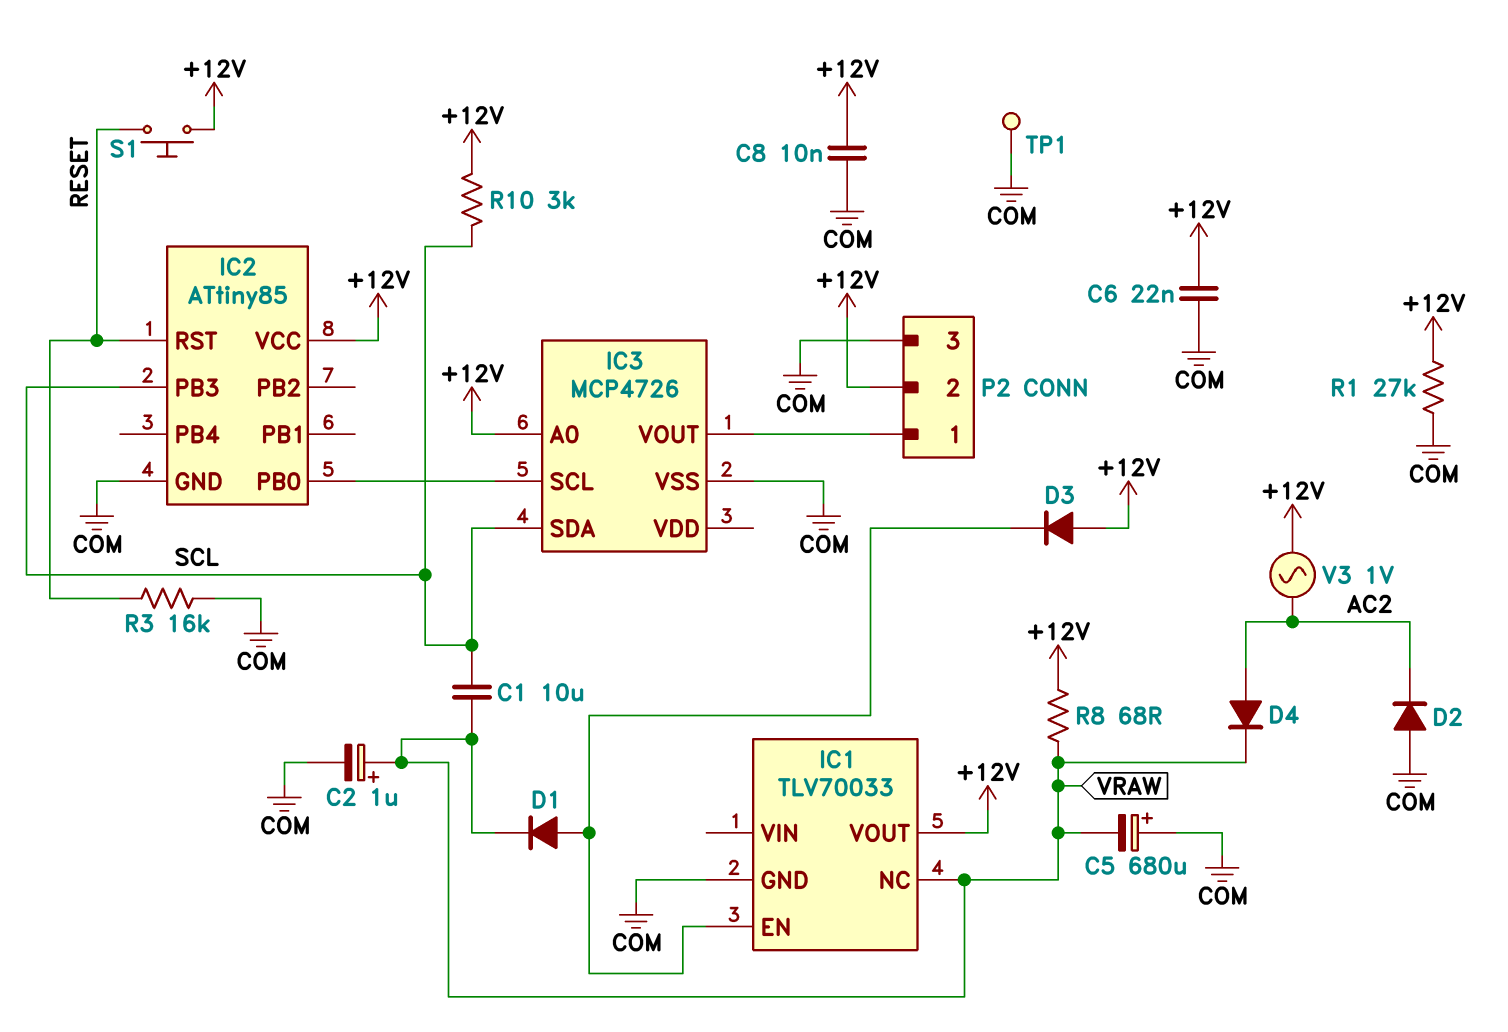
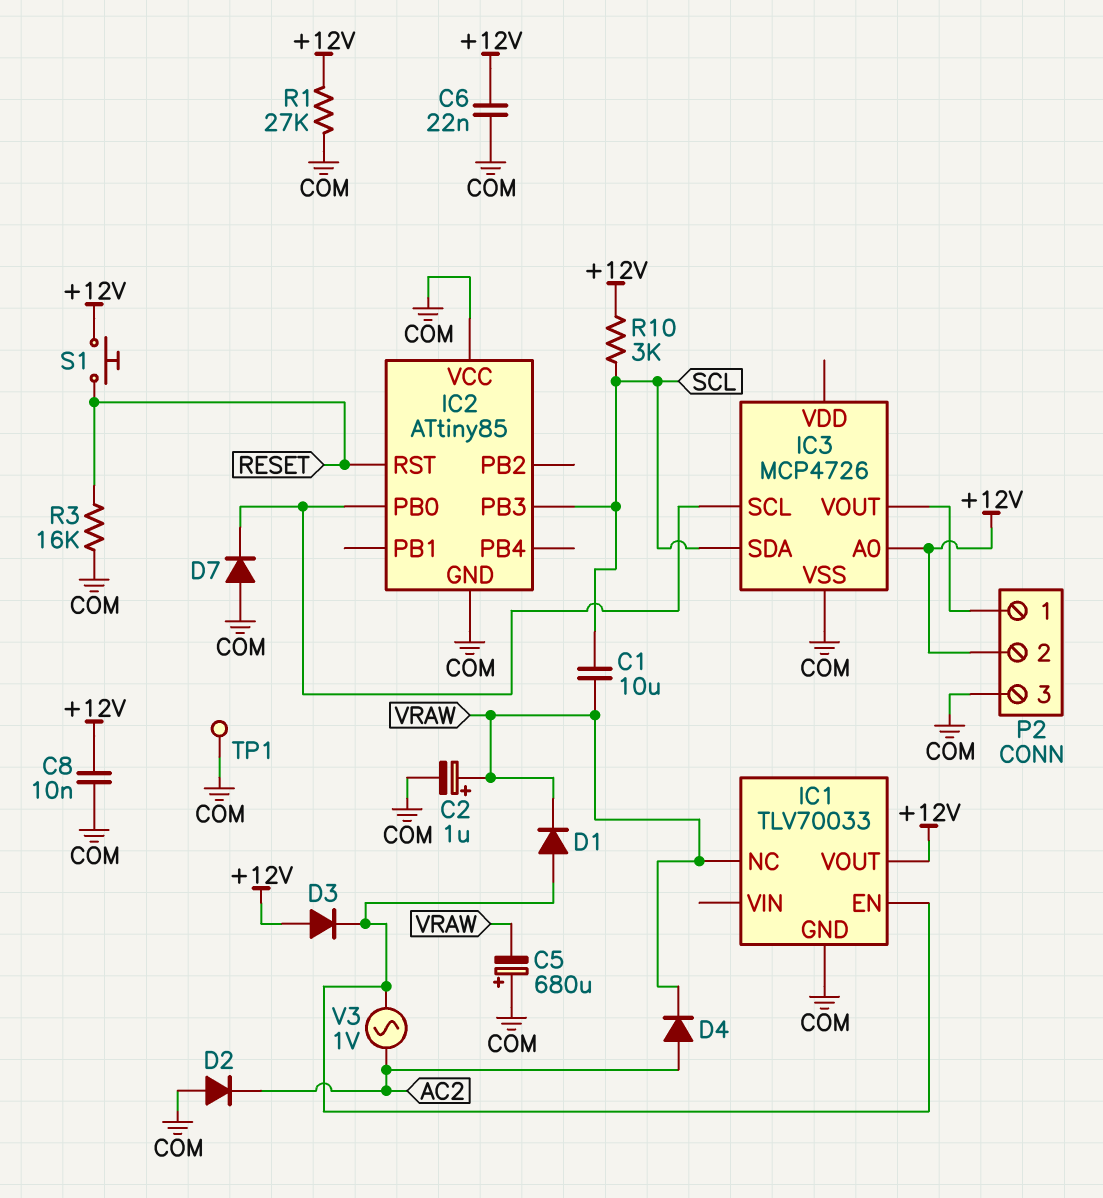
D7: none -> diode (A COM, K IC2/PB0)
IC2 pin VCC: +12V -> COM
R8: 68 (+12V, VRAW) -> none
V3: AC 1V (+12V, AC2) -> AC 1V (AC2, IC1/EN)

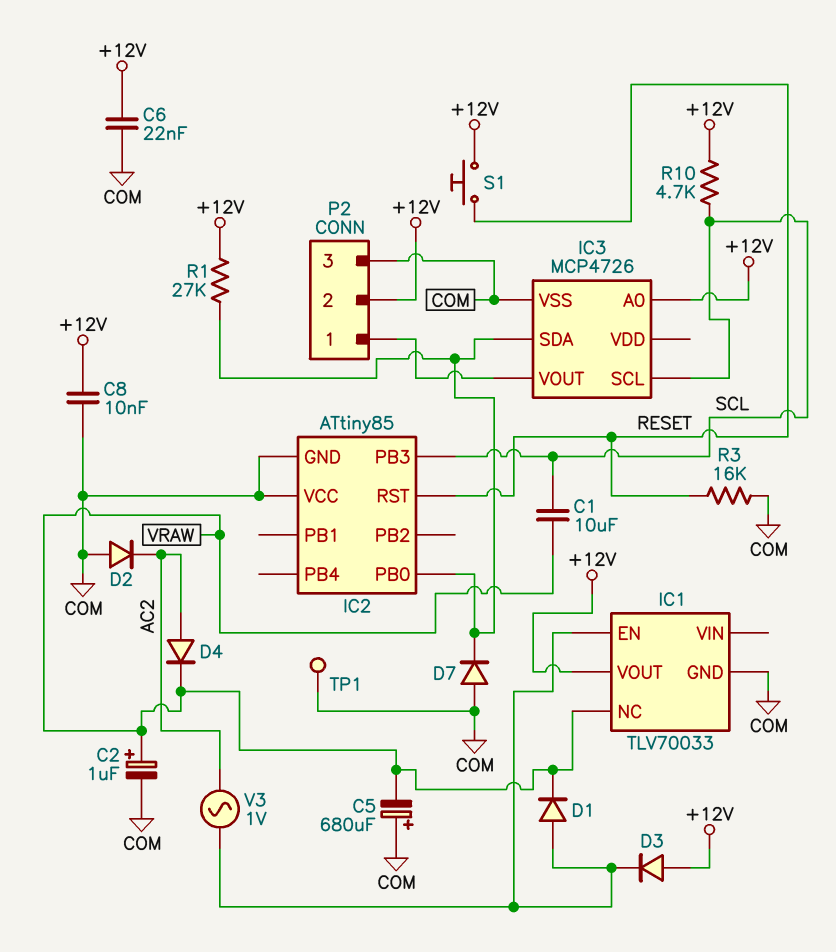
IC3 pin SCL: IC2/PB0 -> SCL
IC3 pin SDA: SCL -> IC2/PB0
R1: 27k (+12V, COM) -> 27k (+12V, IC2/PB0)
R10: 3k (+12V, SCL) -> 4.7k (+12V, SCL)

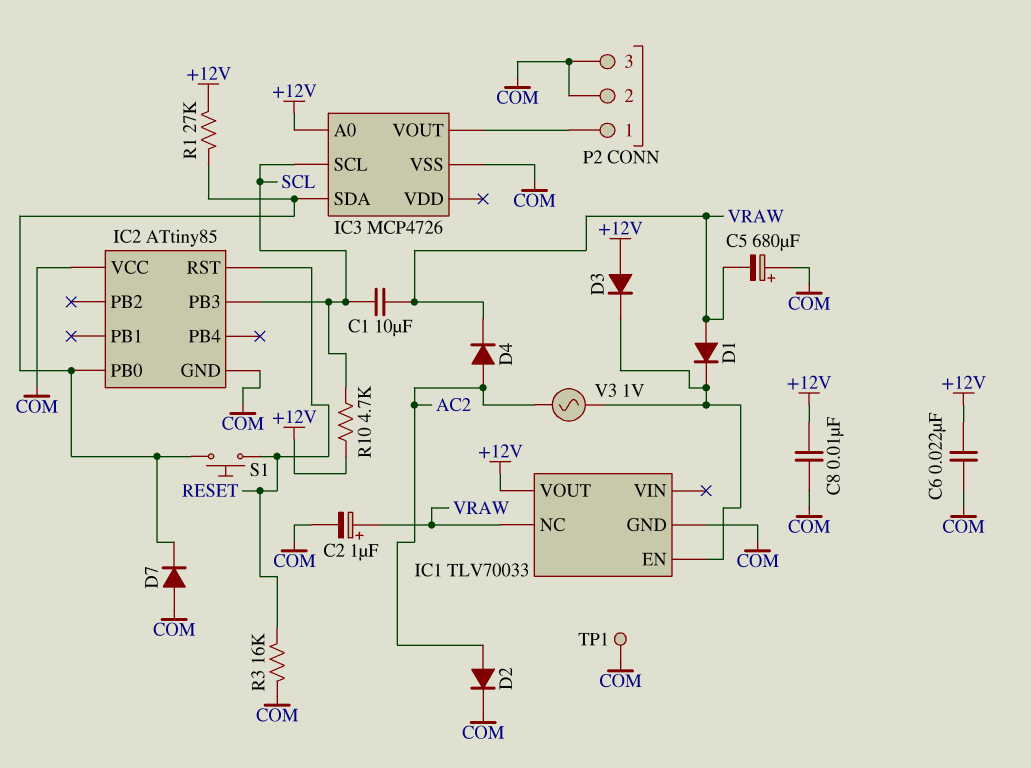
D1: diode (A IC1/EN, K VRAW) -> diode (A VRAW, K IC1/EN)
D2: diode (A COM, K AC2) -> diode (A AC2, K COM)
P2 pin 2: +12V -> COM
S1: button (+12V, RESET) -> button (IC2/PB0, RESET)

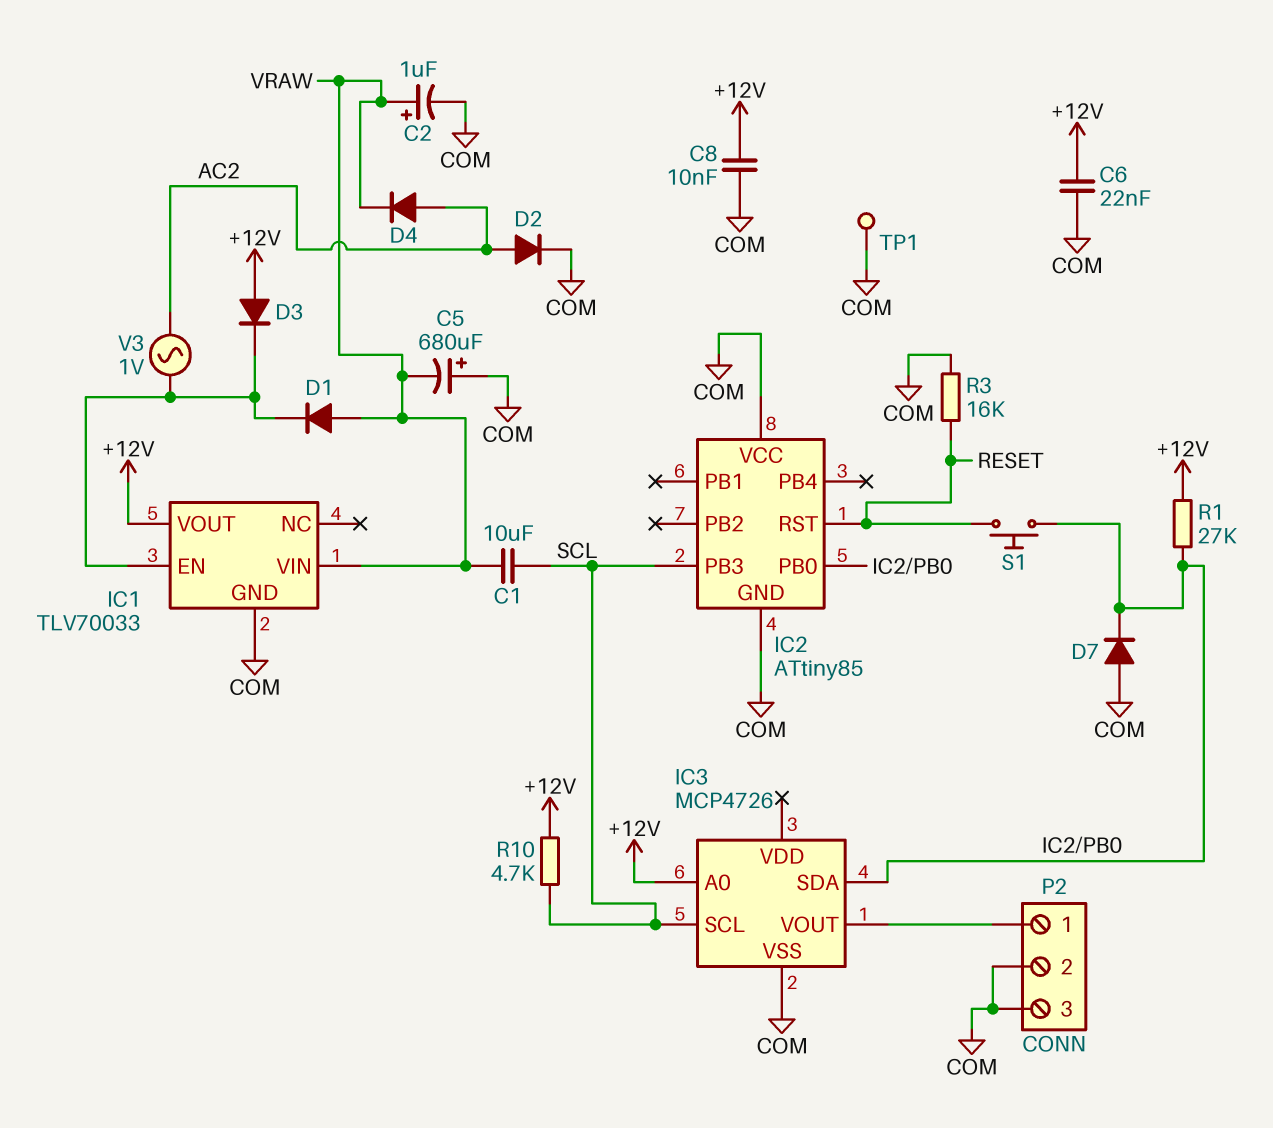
IC1 pin NC: VRAW -> none
IC1 pin VIN: none -> VRAW

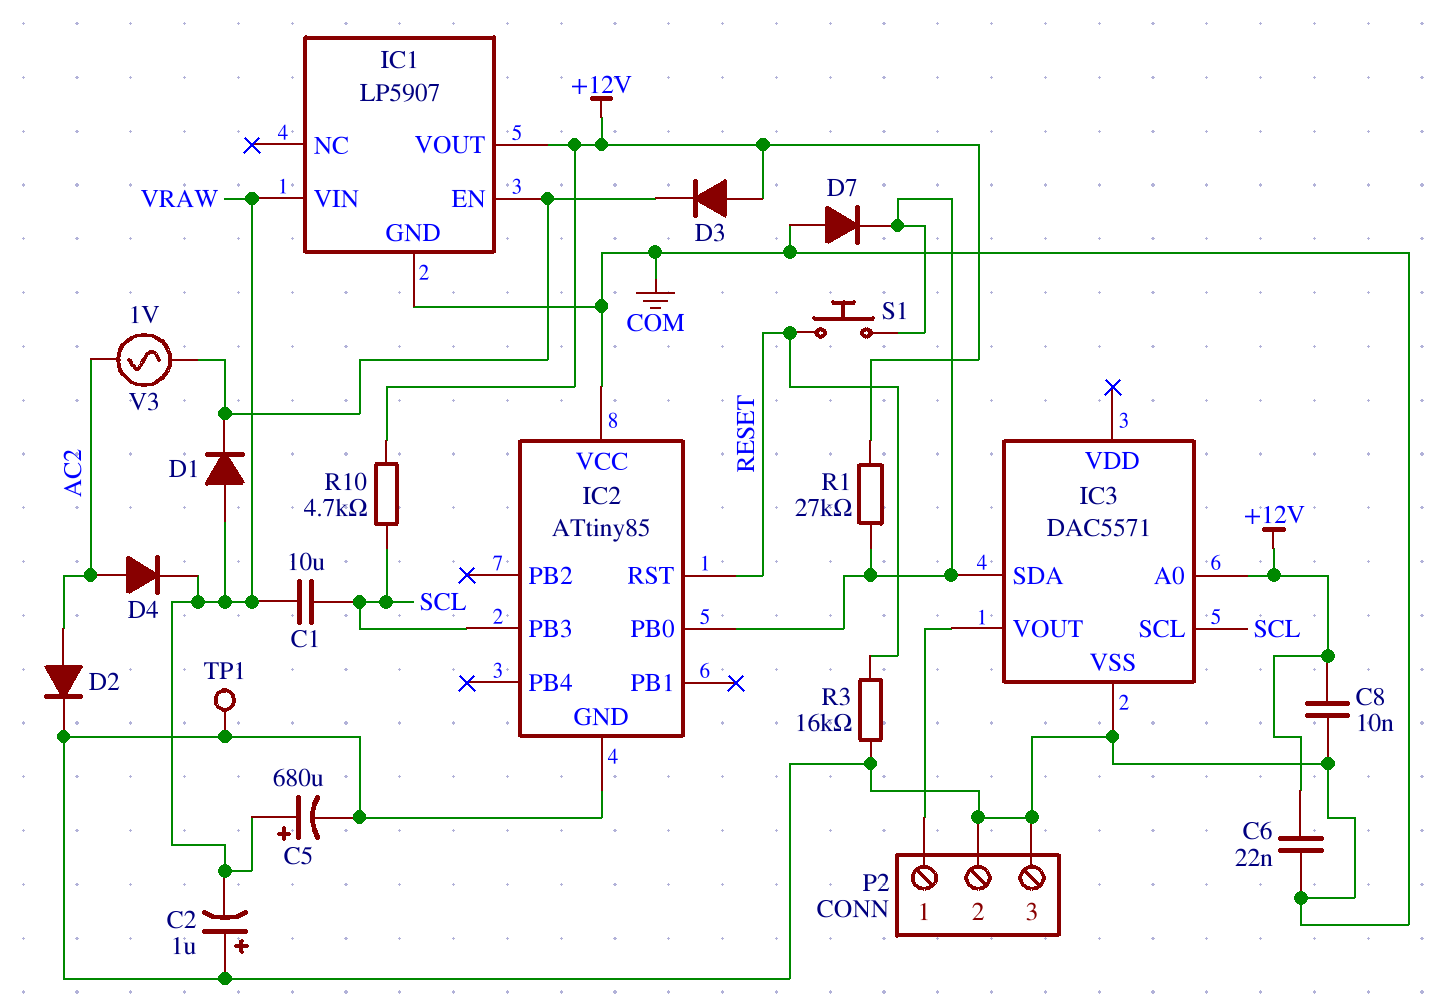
C2: 1uF (plus VRAW, minus COM) -> 1uF (plus COM, minus VRAW)
C5: 680uF (plus COM, minus VRAW) -> 680uF (plus VRAW, minus COM)
IC1: TLV70033 -> LP5907
IC3: MCP4726 -> DAC5571

